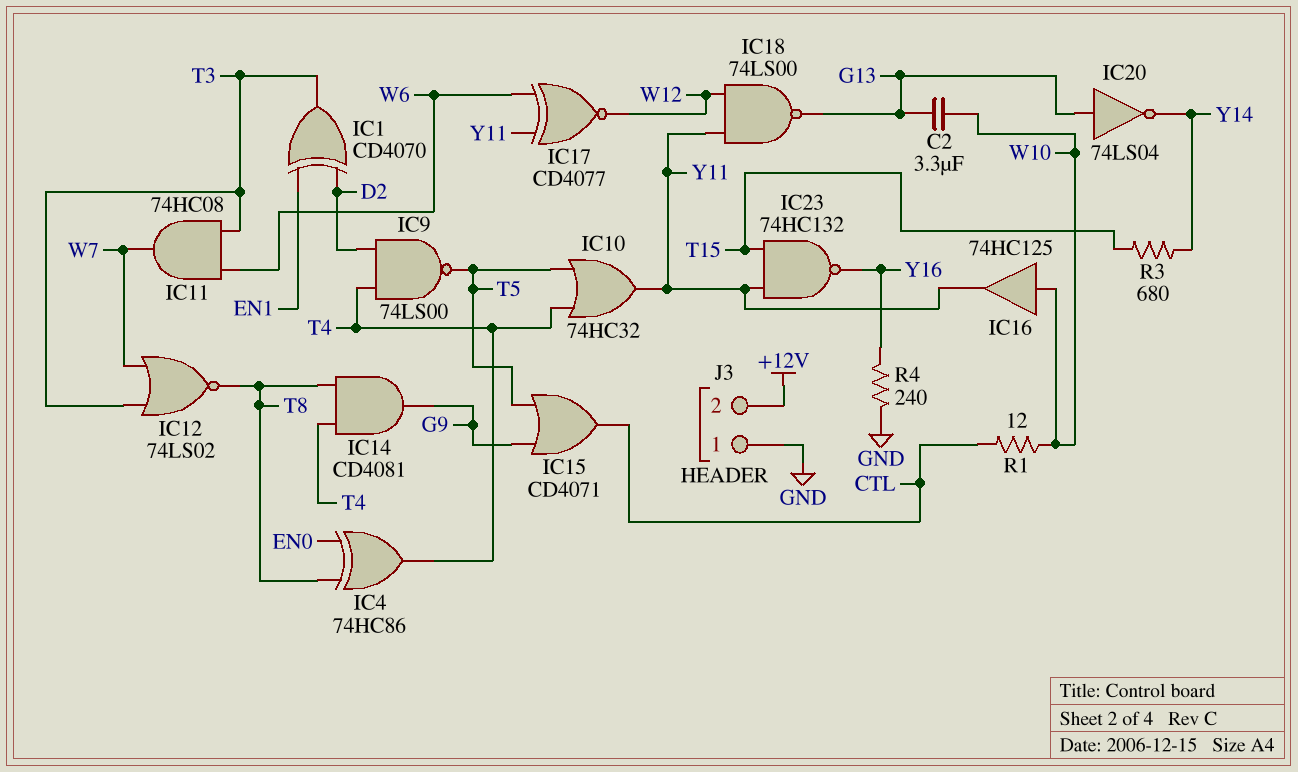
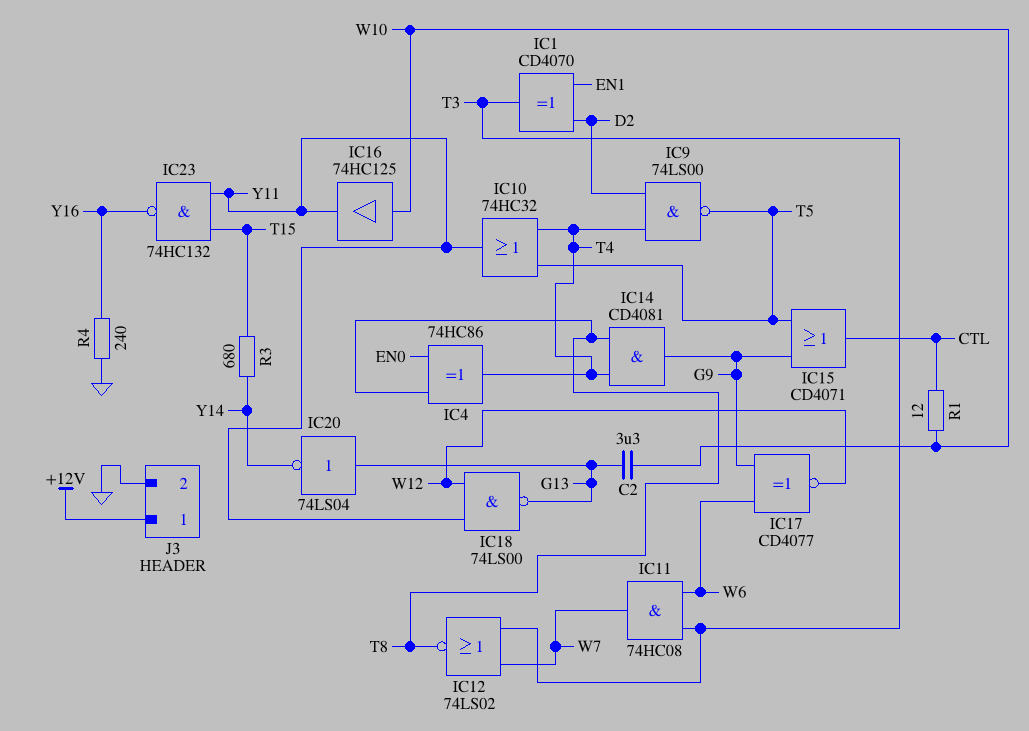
IC17: XNOR CD4077 (in W6, in Y11, out W12) -> XNOR CD4077 (in G9, in W6, out W12)
J3 pin 1: GND -> +12V
J3 pin 2: +12V -> GND

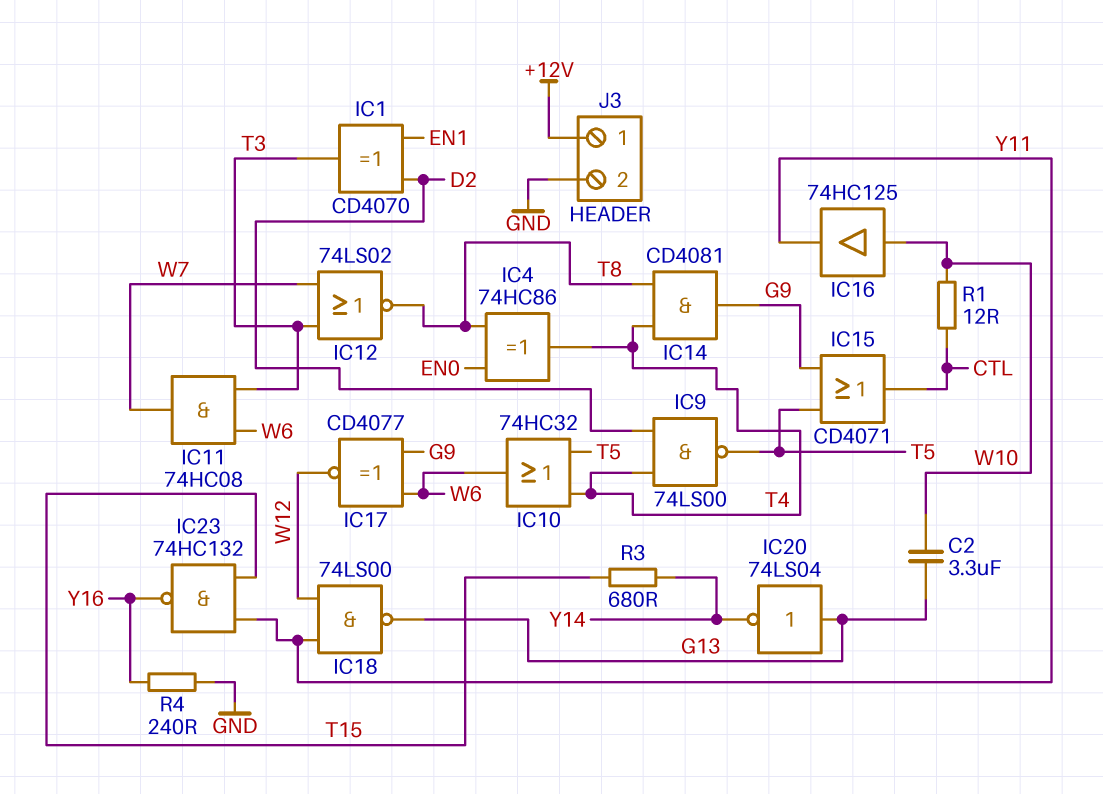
IC10: OR 74HC32 (in T4, in T5, out Y11) -> OR 74HC32 (in T4, in T5, out W6)

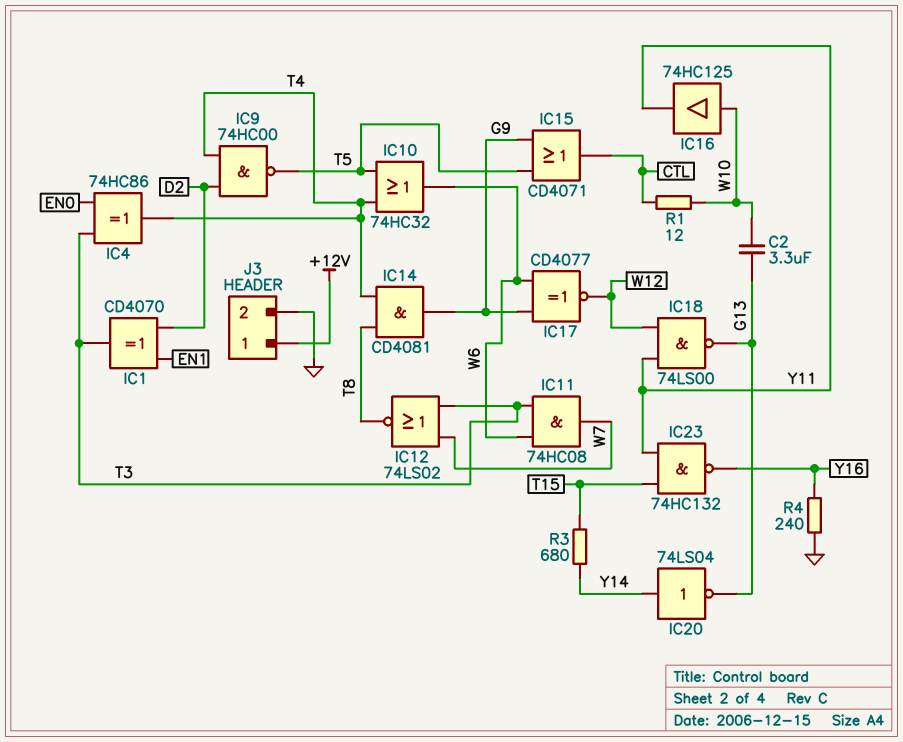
IC4: XOR 74HC86 (in EN0, in T8, out T4) -> XOR 74HC86 (in EN0, in T3, out T4)
IC9: NAND 74LS00 (in D2, in T4, out T5) -> NAND 74HC00 (in D2, in T4, out T5)
IC20: NOT 74LS04 (in G13, out Y14) -> NOT 74LS04 (in Y14, out G13)

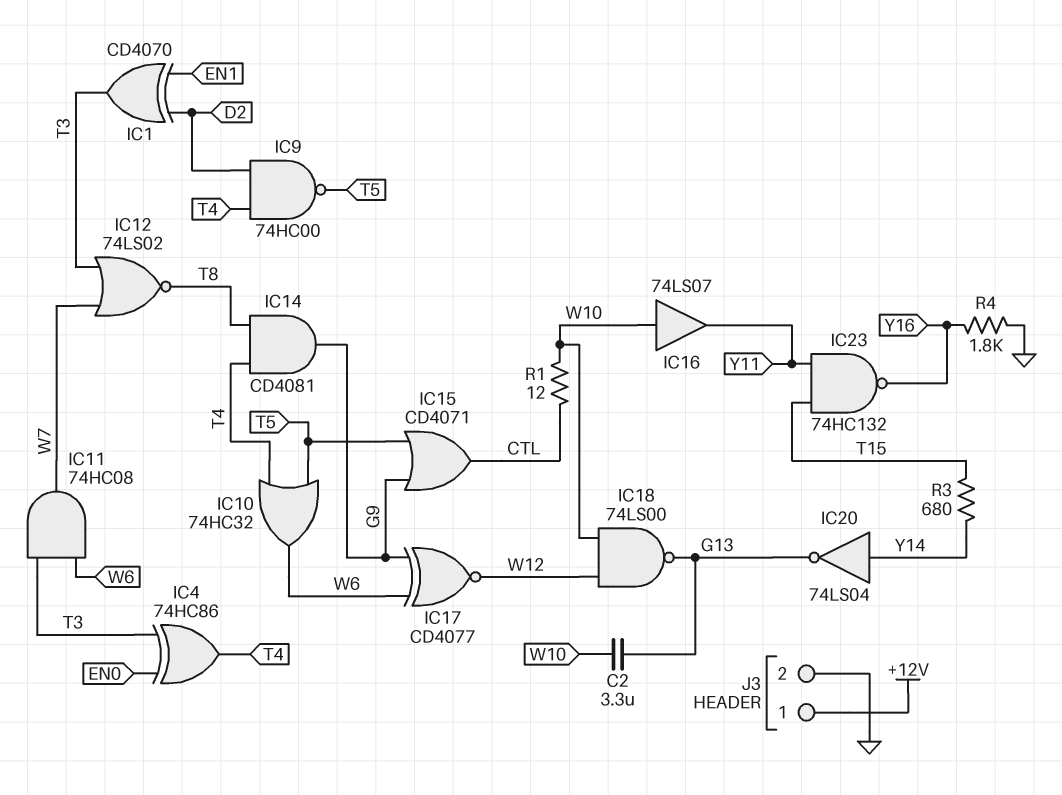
IC16: buffer 74HC125 (in W10, out Y11) -> buffer 74LS07 (in W10, out Y11)
IC18: NAND 74LS00 (in W12, in Y11, out G13) -> NAND 74LS00 (in W10, in W12, out G13)
R4: 240 (GND, Y16) -> 1.8k (GND, Y16)

